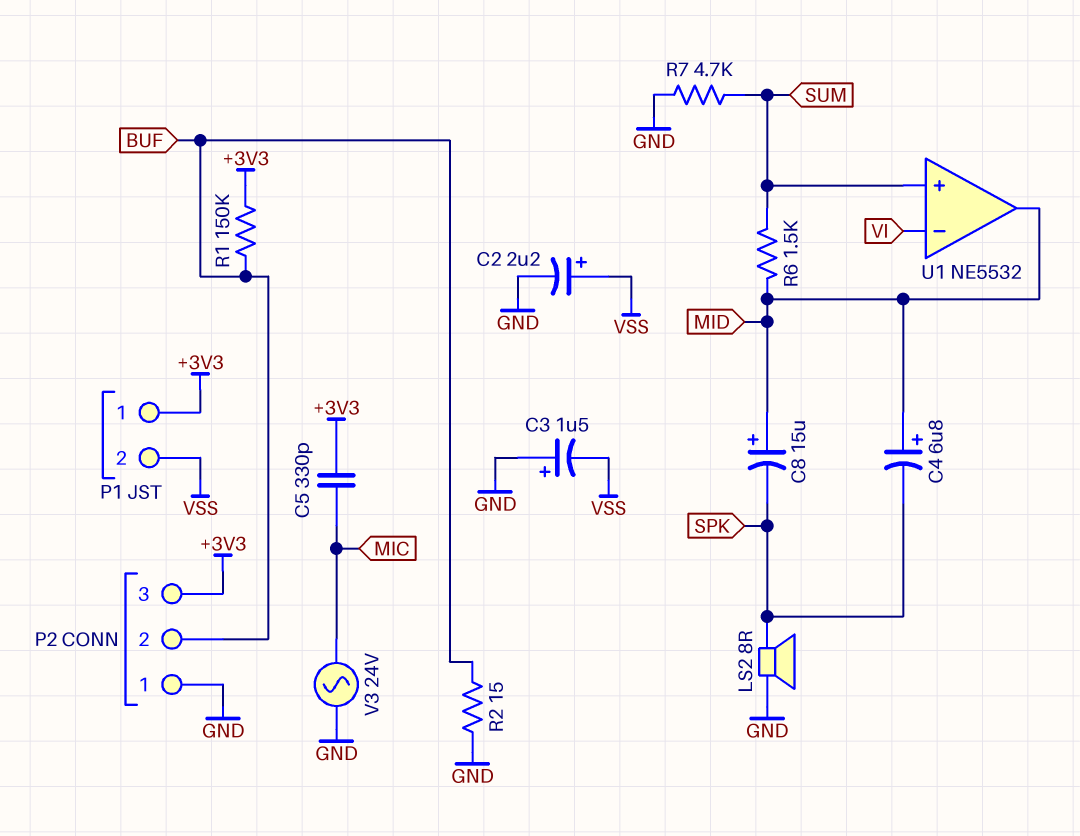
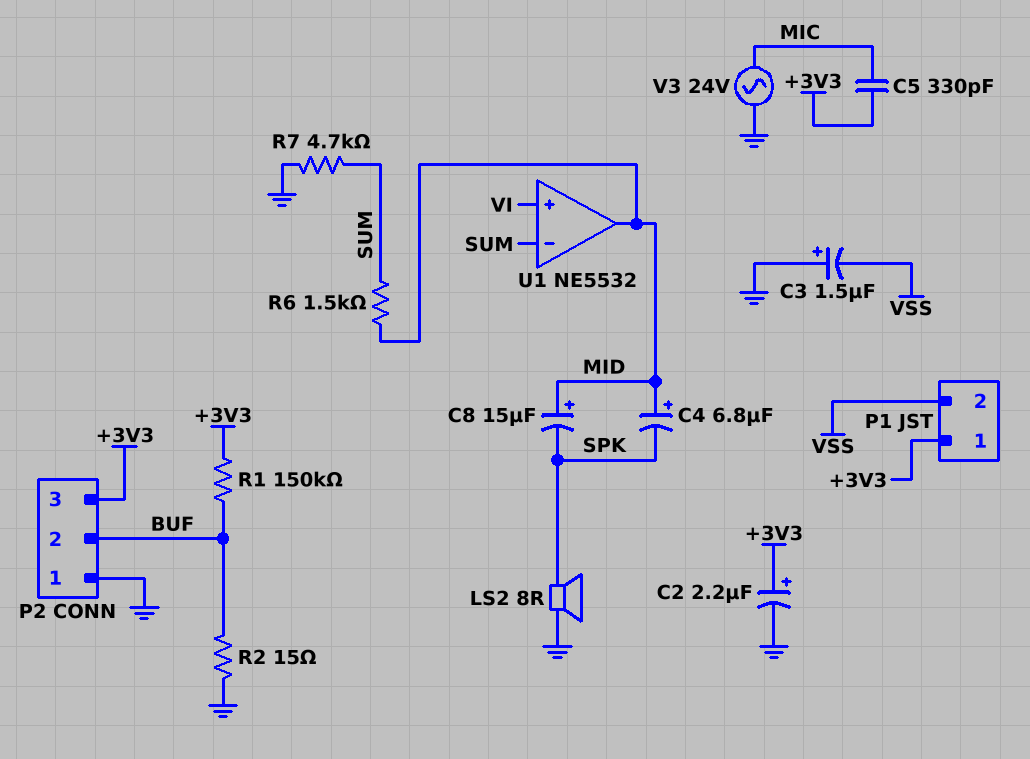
C2: 2.2uF (plus VSS, minus GND) -> 2.2uF (plus +3V3, minus GND)
U1 pin in+: SUM -> VI
U1 pin in-: VI -> SUM

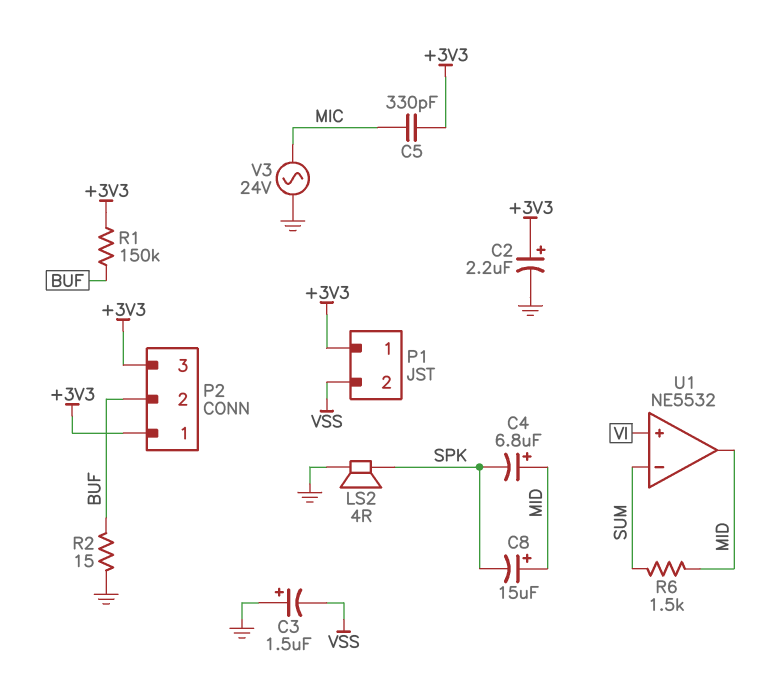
LS2: speaker 8R (GND, SPK) -> speaker 4R (GND, SPK)
P2 pin 1: GND -> +3V3
R7: 4.7k (GND, SUM) -> none

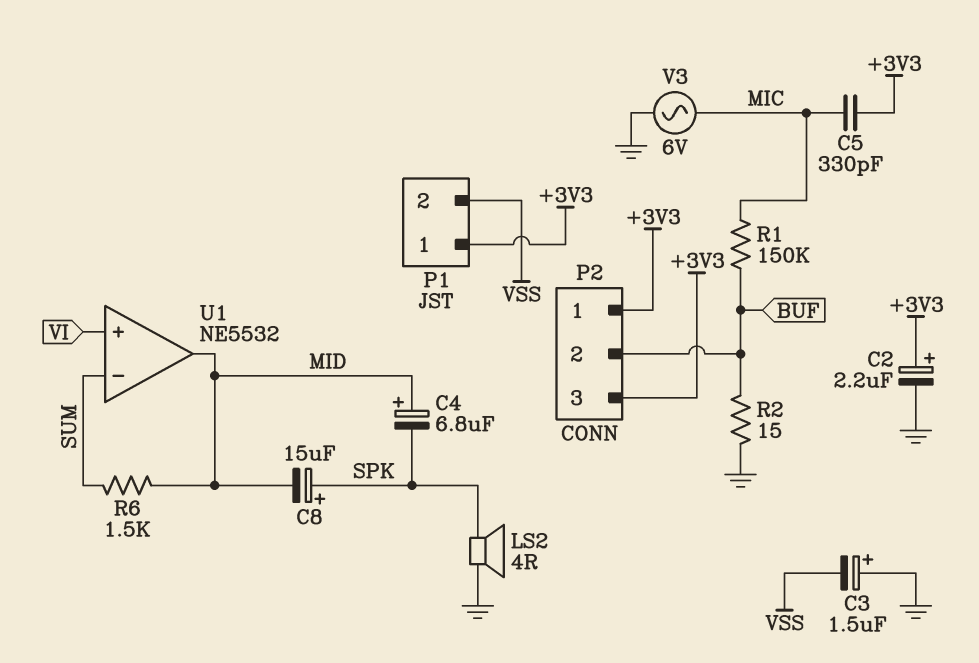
C8: 15uF (plus MID, minus SPK) -> 15uF (plus SPK, minus MID)
R1: 150k (+3V3, BUF) -> 150k (BUF, MIC)
V3: AC 24V (GND, MIC) -> AC 6V (GND, MIC)

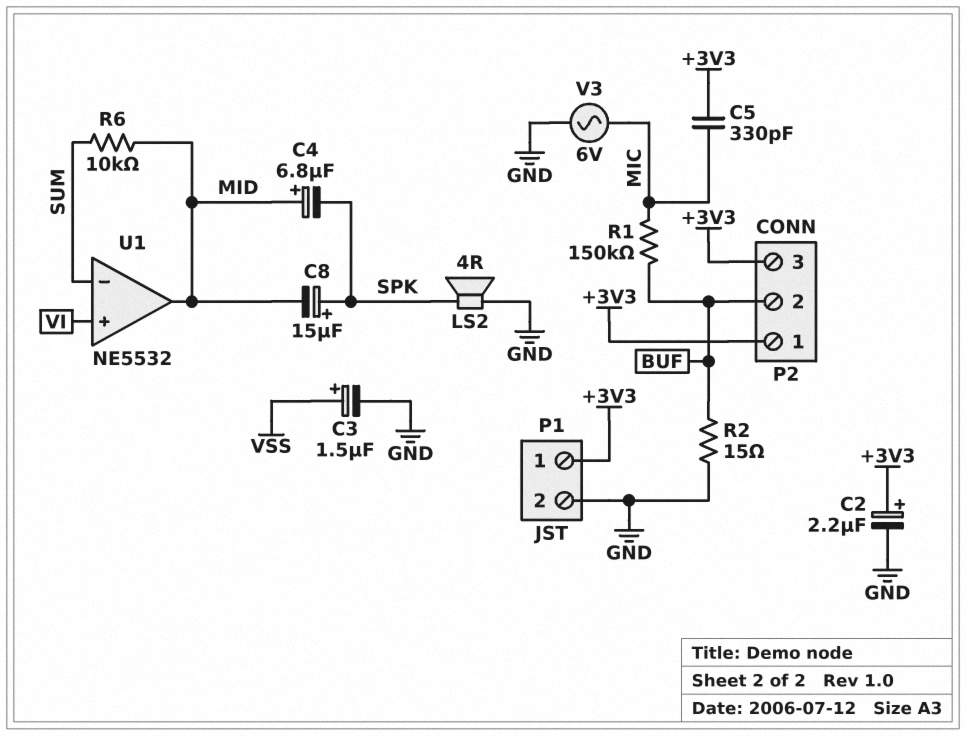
C3: 1.5uF (plus GND, minus VSS) -> 1.5uF (plus VSS, minus GND)
P1 pin 2: VSS -> GND
R6: 1.5k (MID, SUM) -> 10k (MID, SUM)

